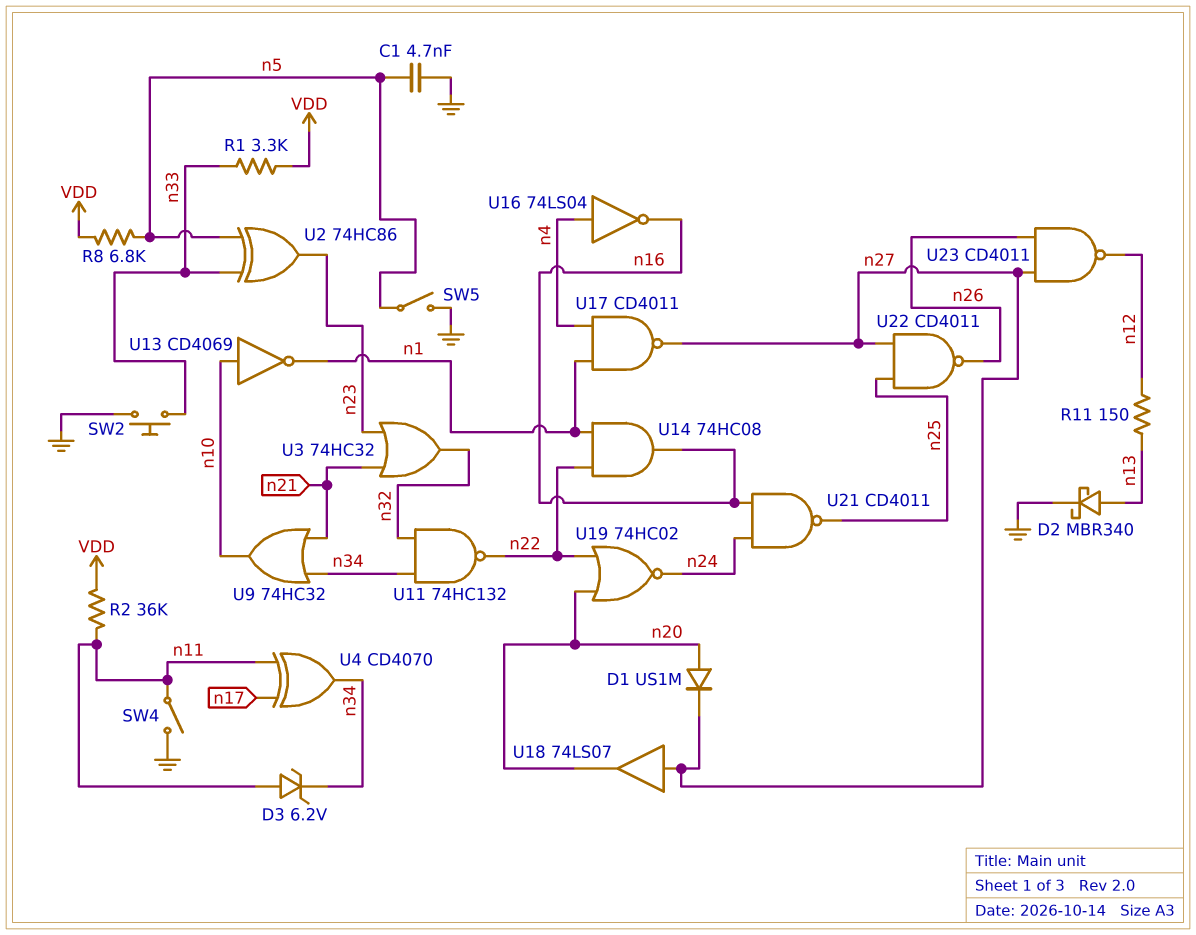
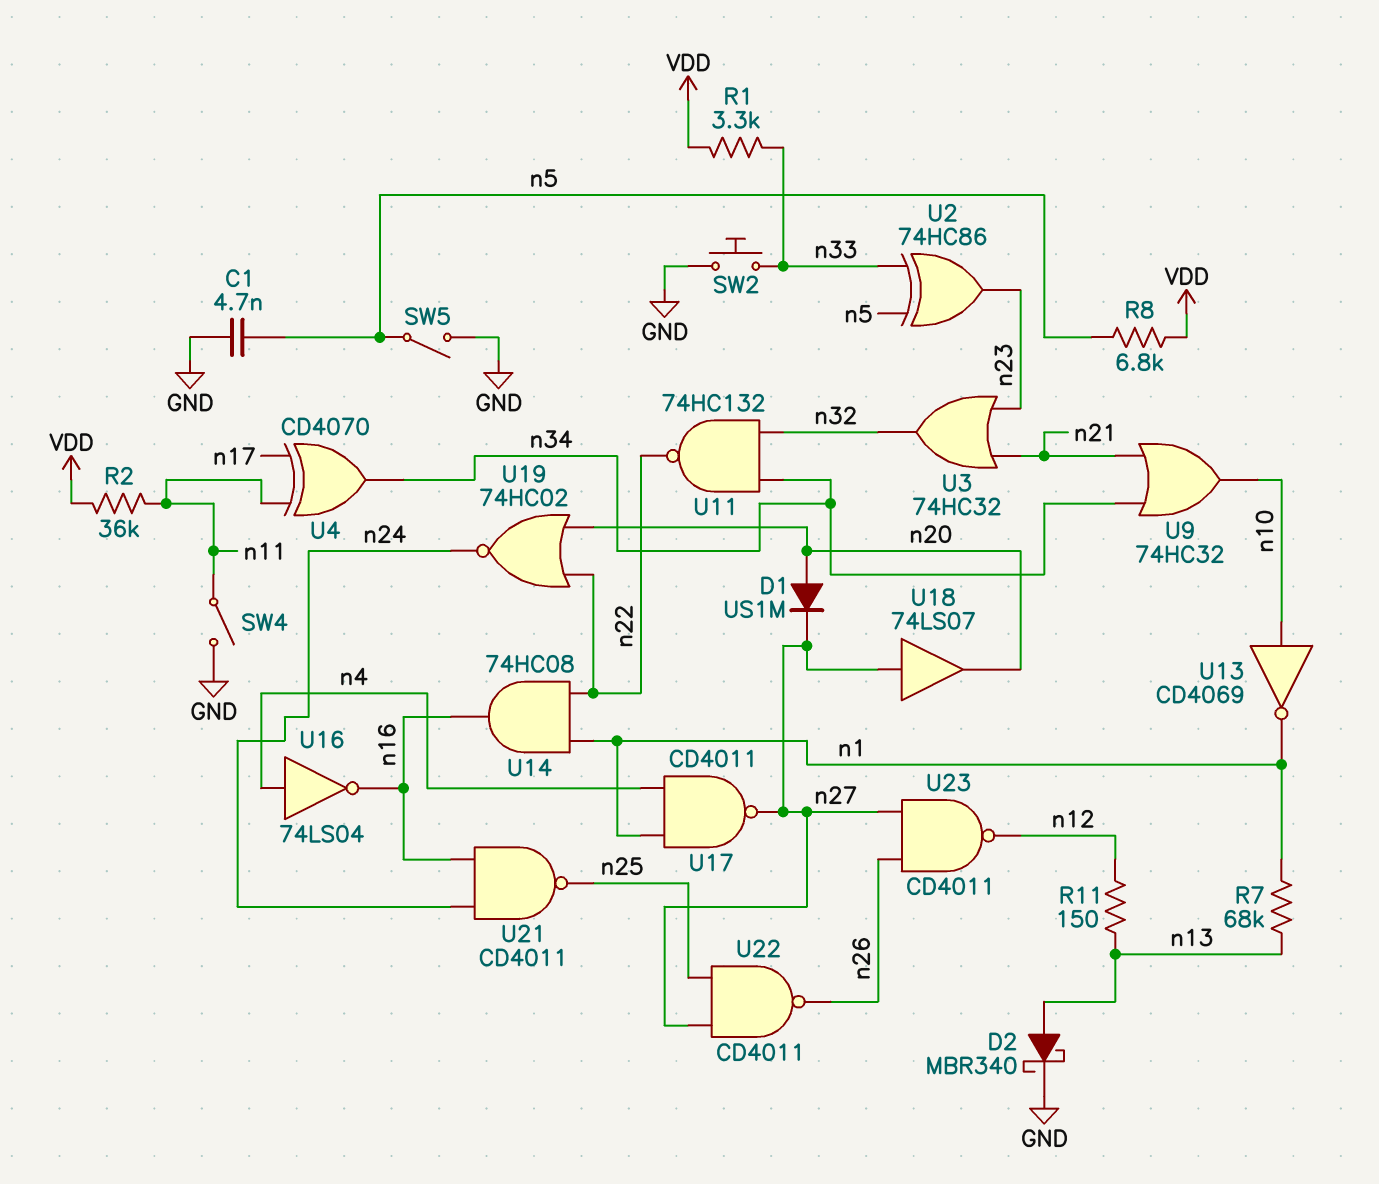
D3: zener 6.2V (A n11, K n34) -> none
R7: none -> 68k (n1, n13)

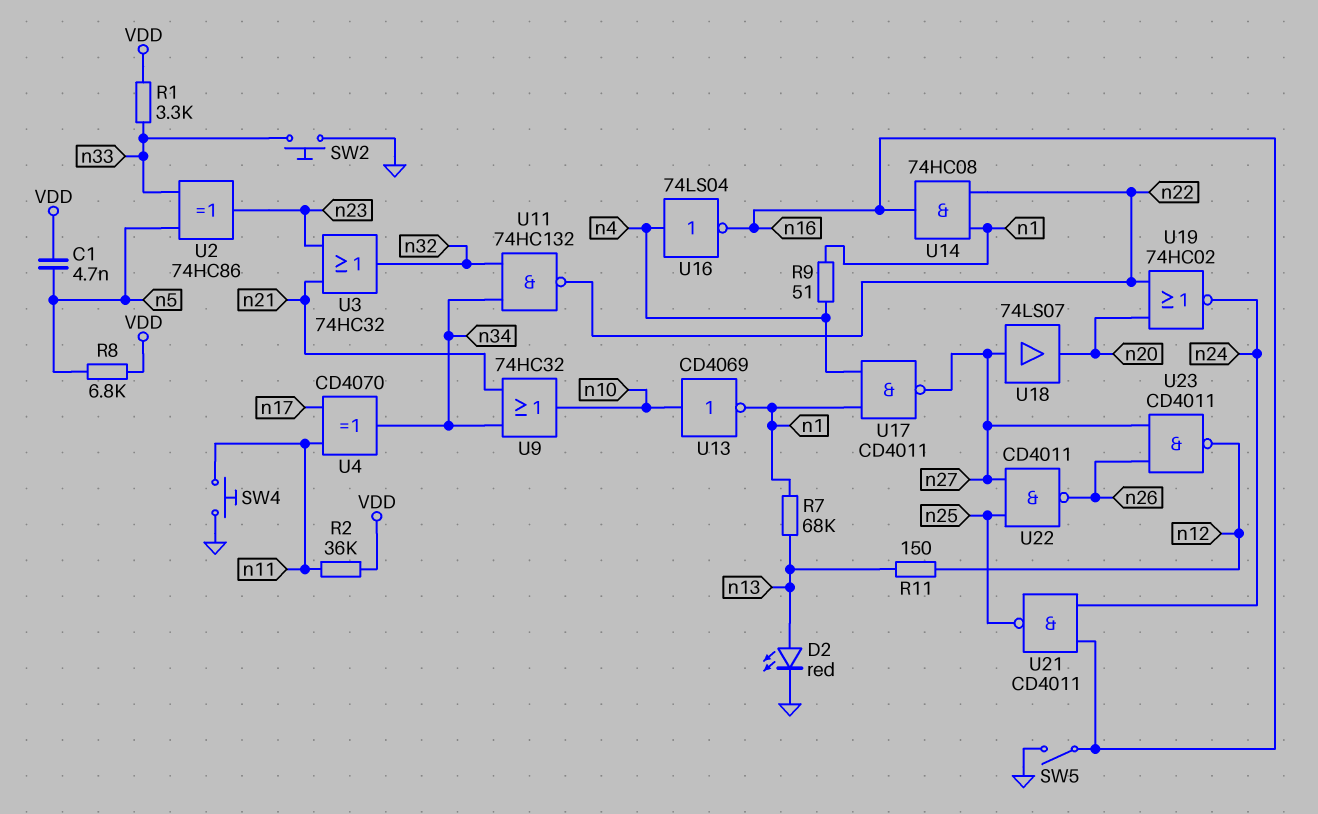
C1: 4.7nF (GND, n5) -> 4.7nF (VDD, n5)
D1: diode US1M (A n20, K n27) -> none
D2: schottky MBR340 (A n13, K GND) -> LED red (A n13, K GND)
R9: none -> 51 (n1, n4)
SW4: switch (GND, n11) -> button (GND, n11)
SW5: switch (GND, n5) -> switch (GND, n16)

